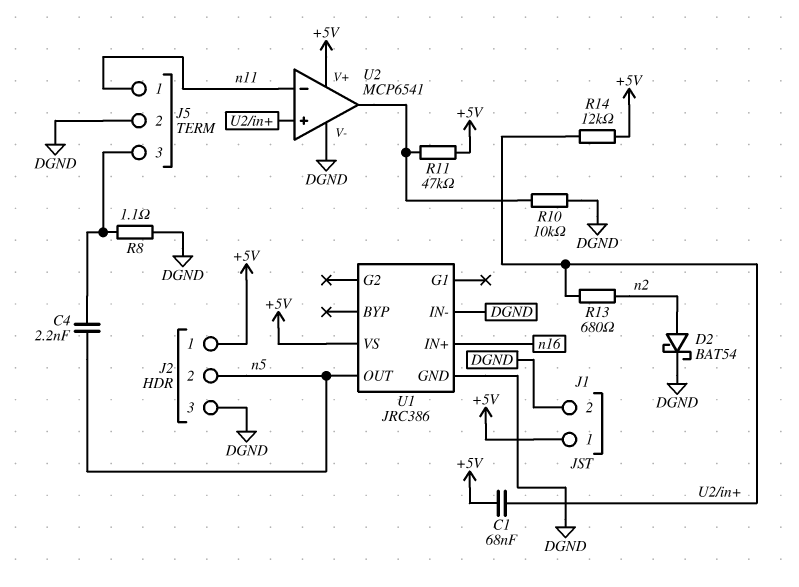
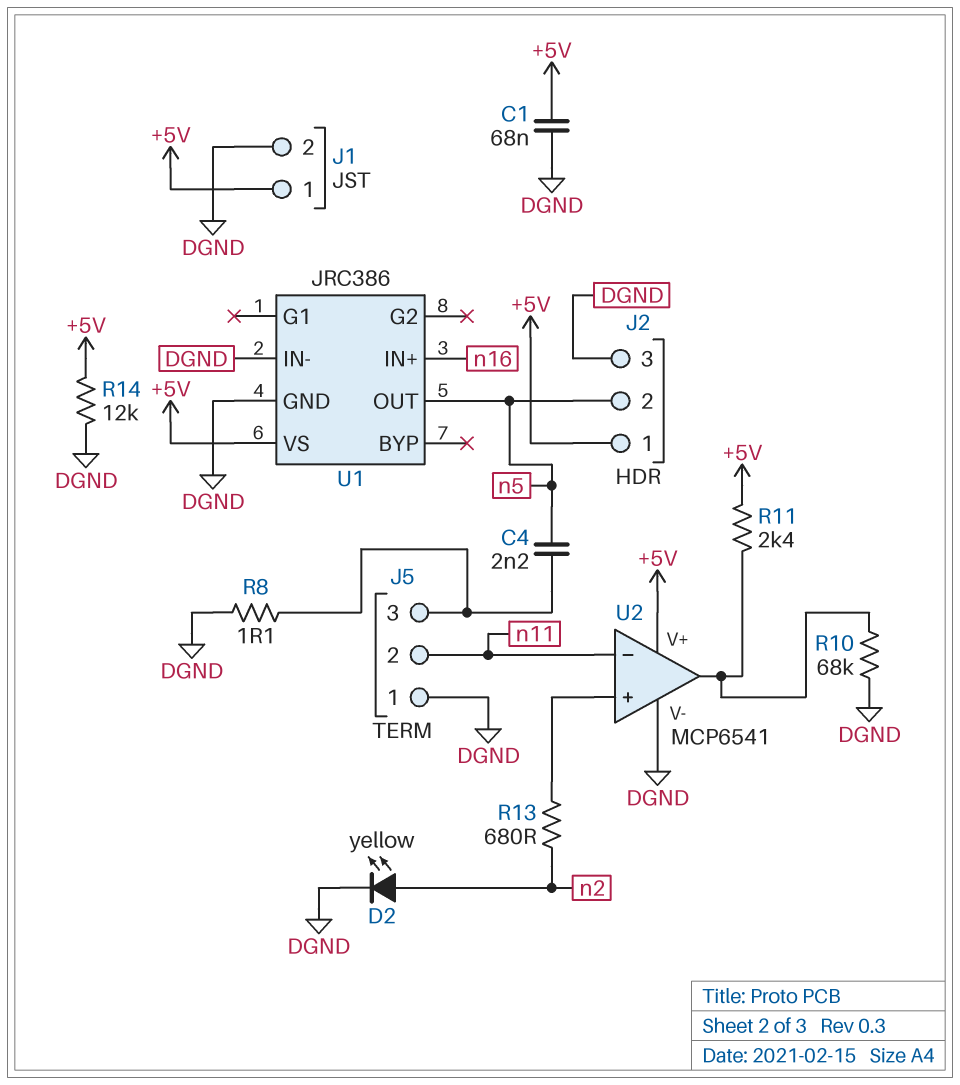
C1: 68nF (+5V, U2/in+) -> 68nF (+5V, DGND)
D2: schottky BAT54 (A n2, K DGND) -> LED yellow (A n2, K DGND)
J5 pin 1: n11 -> DGND
J5 pin 2: DGND -> n11
R10: 10k (DGND, U2/out) -> 68k (DGND, U2/out)
R11: 47k (+5V, U2/out) -> 2.4k (+5V, U2/out)
R14: 12k (+5V, U2/in+) -> 12k (+5V, DGND)

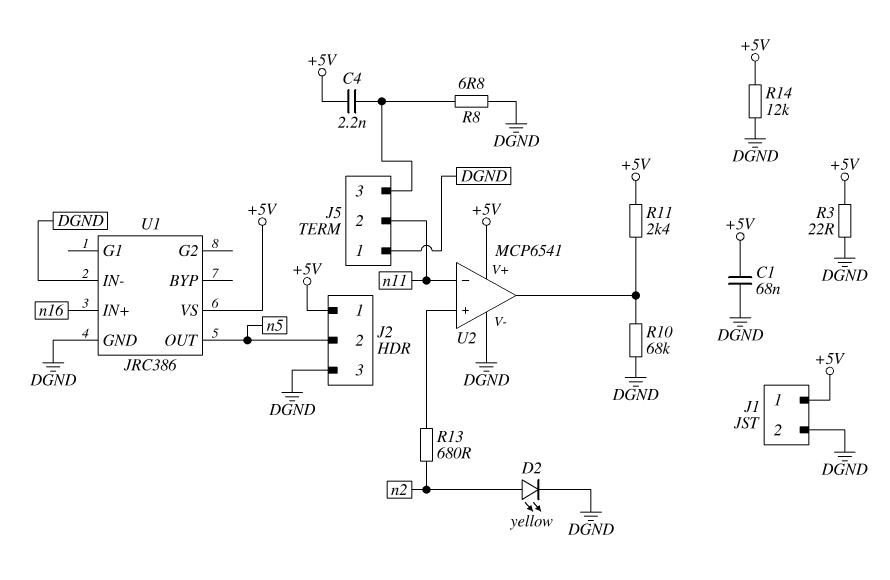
C4: 2.2nF (J5/3, n5) -> 2.2nF (+5V, J5/3)
R3: none -> 22 (+5V, DGND)
R8: 1.1 (DGND, J5/3) -> 6.8 (DGND, J5/3)

